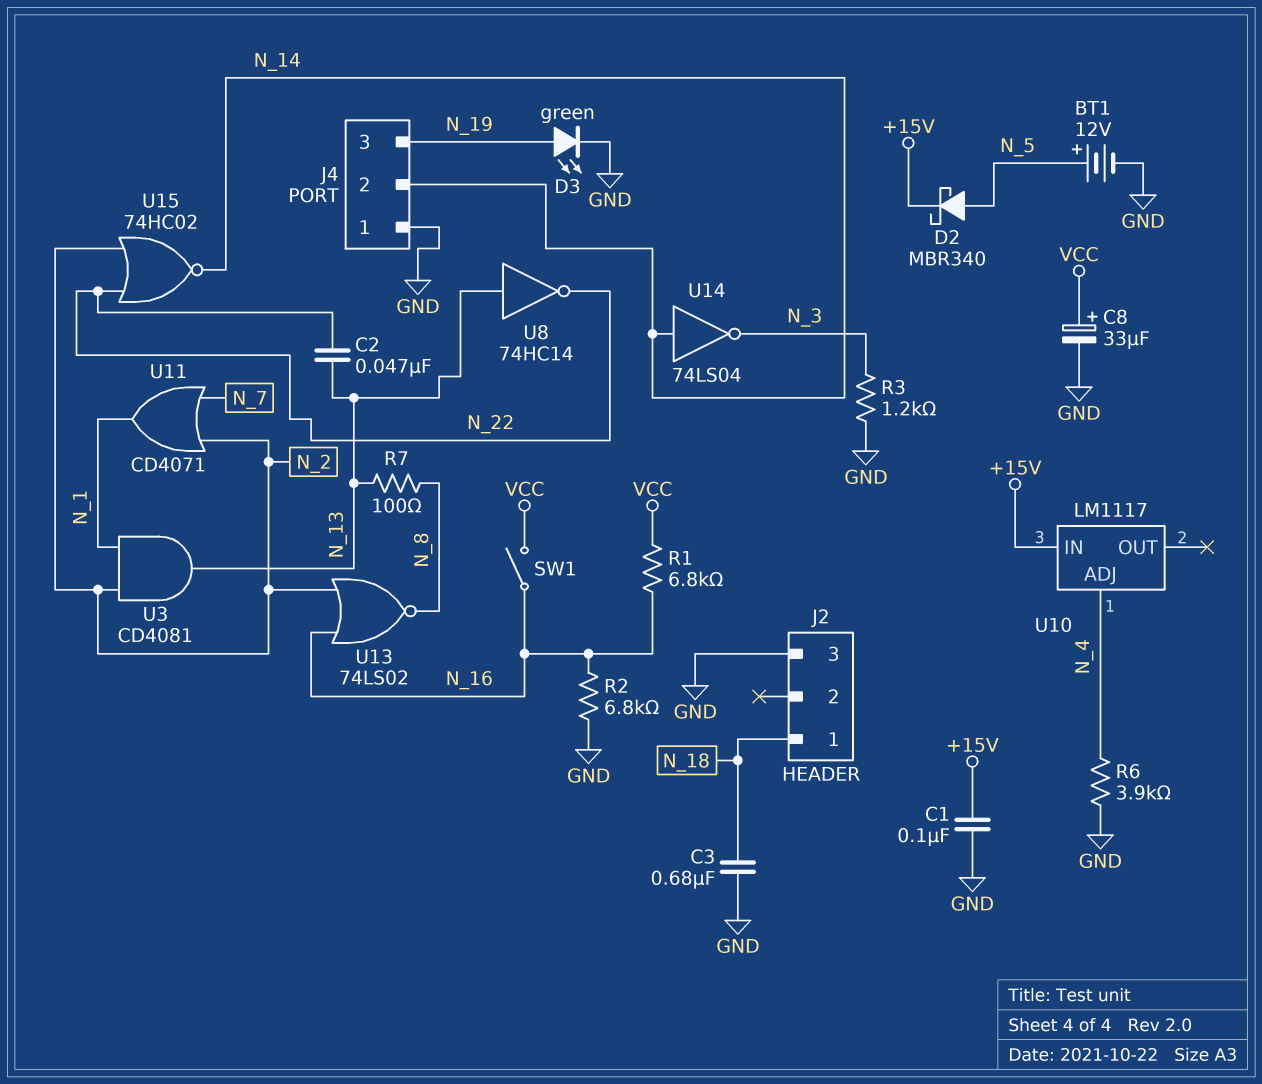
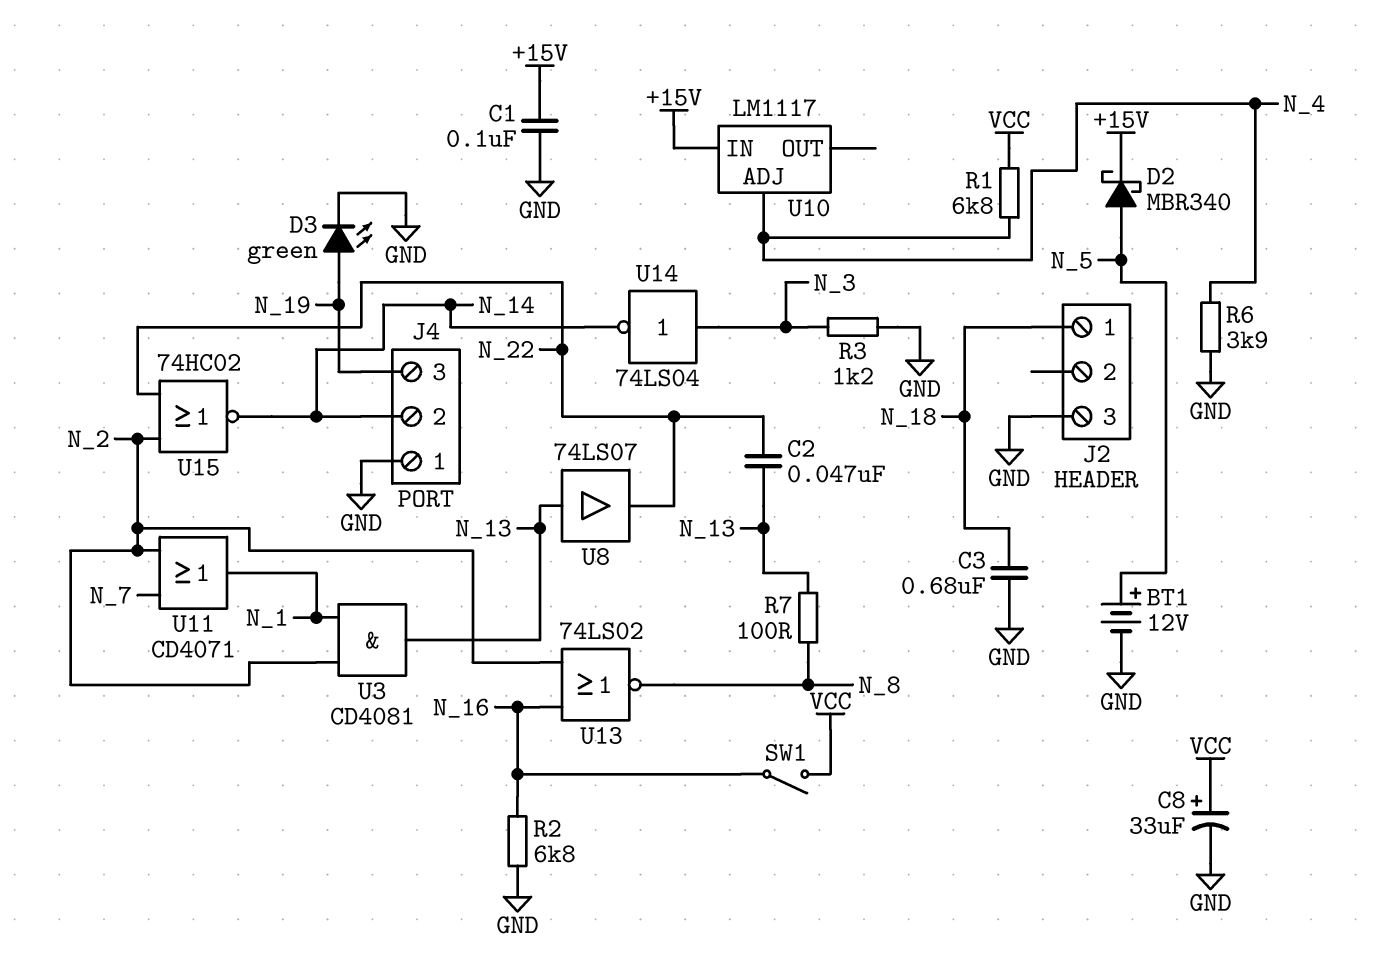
R1: 6.8k (N_16, VCC) -> 6.8k (N_4, VCC)
U8: NOT 74HC14 (in N_13, out N_22) -> buffer 74LS07 (in N_13, out N_22)
U14: NOT 74LS04 (in N_14, out N_3) -> NOT 74LS04 (in N_3, out N_14)

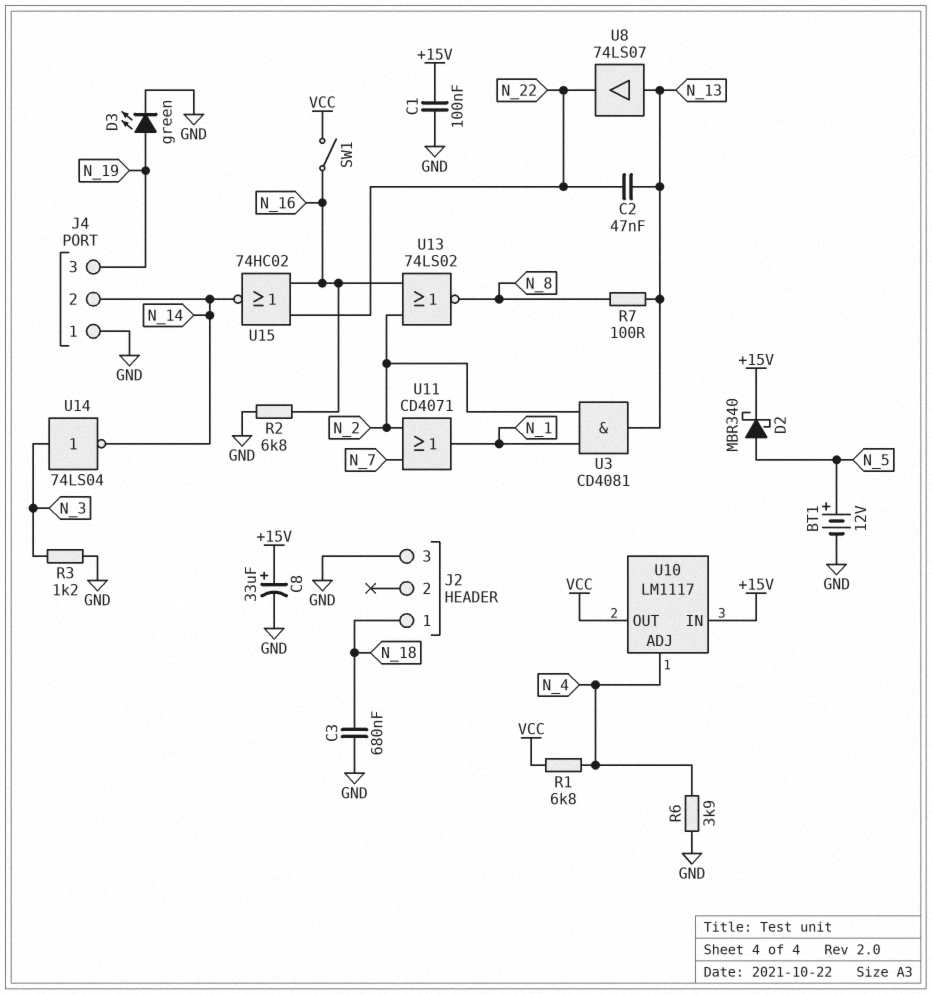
C8: 33uF (plus VCC, minus GND) -> 33uF (plus +15V, minus GND)
U10 pin OUT: none -> VCC
U15: NOR 74HC02 (in N_2, in N_22, out N_14) -> NOR 74HC02 (in N_16, in N_22, out N_14)

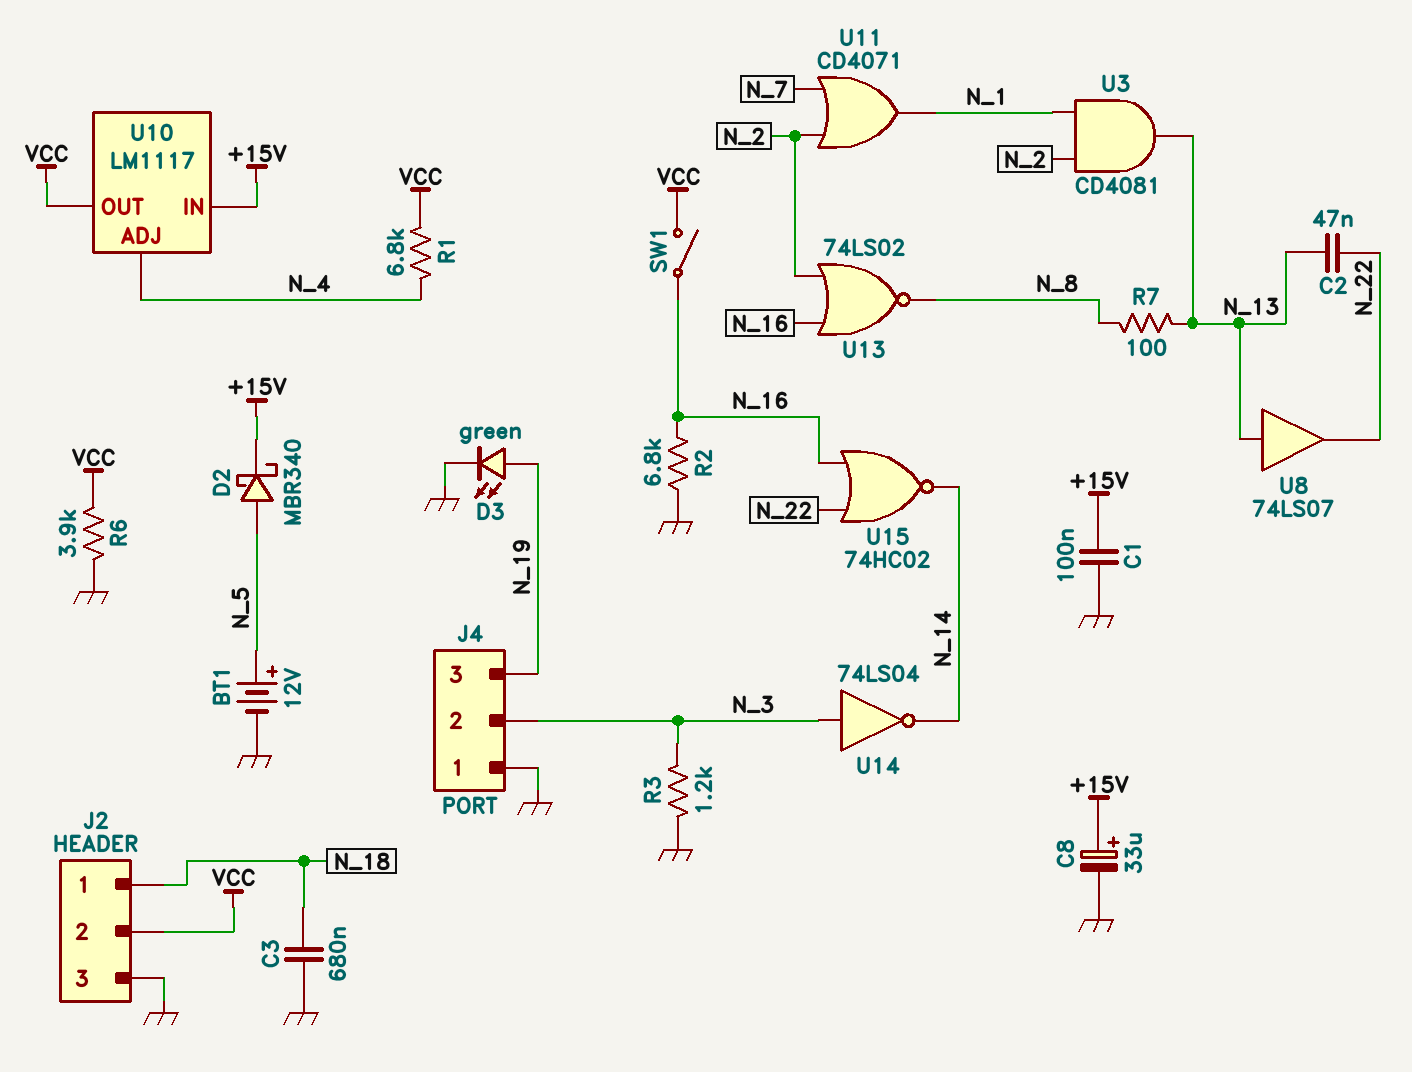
J2 pin 2: none -> VCC
J4 pin 2: N_14 -> N_3
R6: 3.9k (GND, N_4) -> 3.9k (GND, VCC)

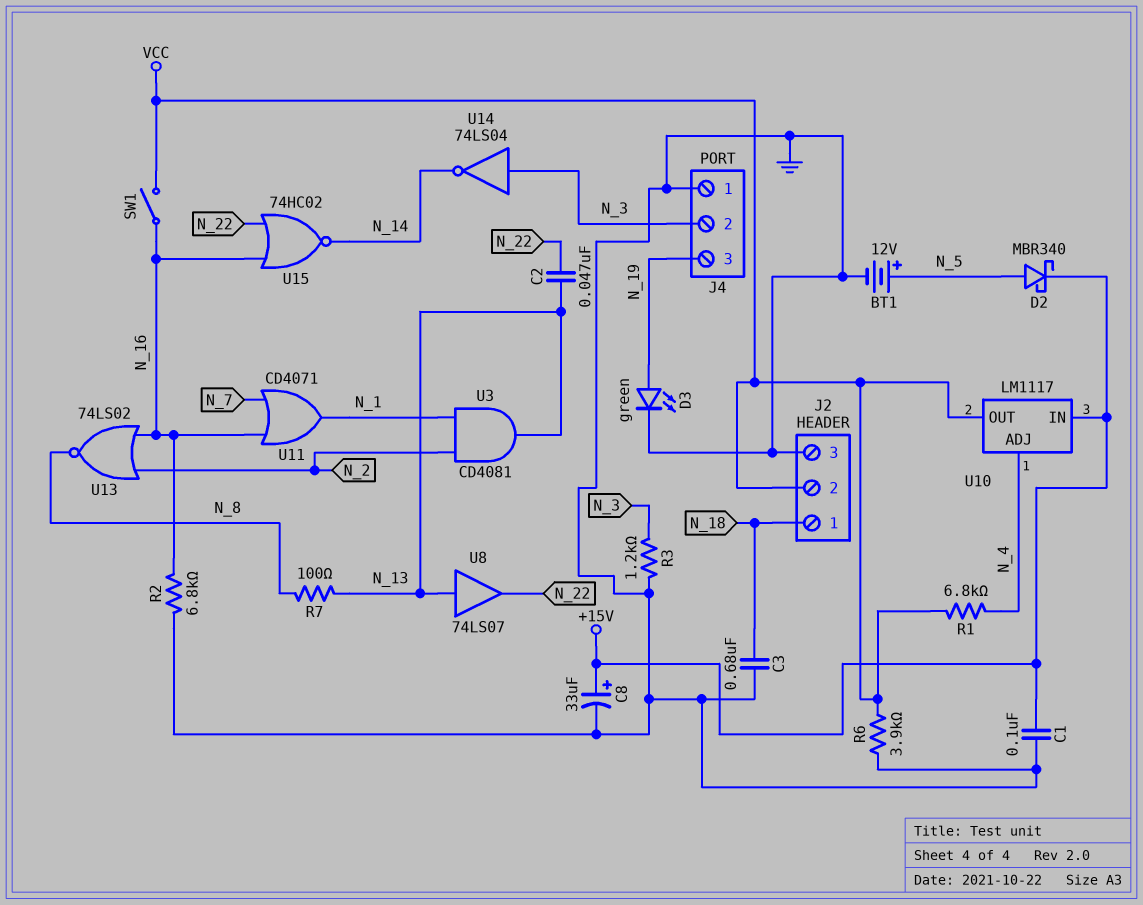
U11: OR CD4071 (in N_2, in N_7, out N_1) -> OR CD4071 (in N_7, in N_16, out N_1)

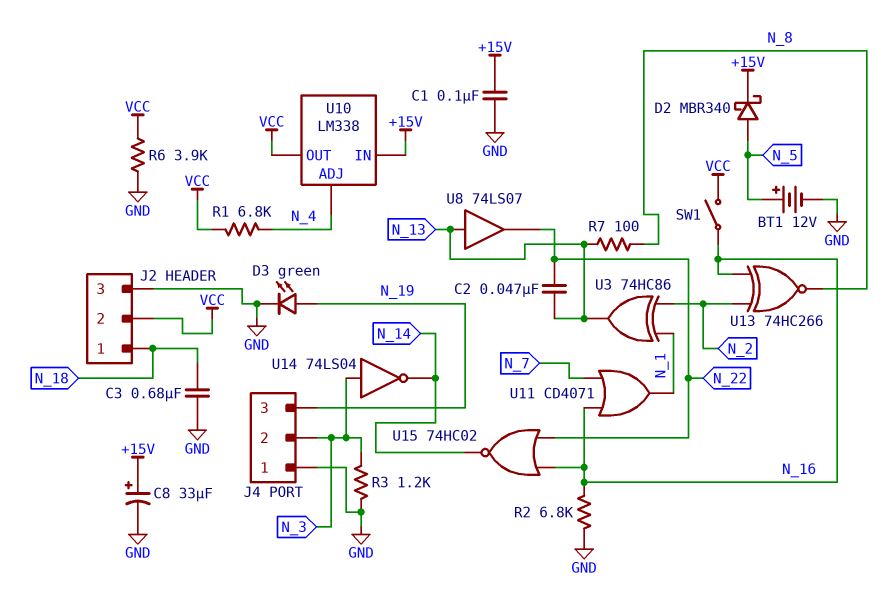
U3: AND CD4081 (in N_1, in N_2, out N_13) -> XOR 74HC86 (in N_1, in N_2, out N_13)
U10: LM1117 -> LM338
U13: NOR 74LS02 (in N_2, in N_16, out N_8) -> XNOR 74HC266 (in N_2, in N_16, out N_8)

